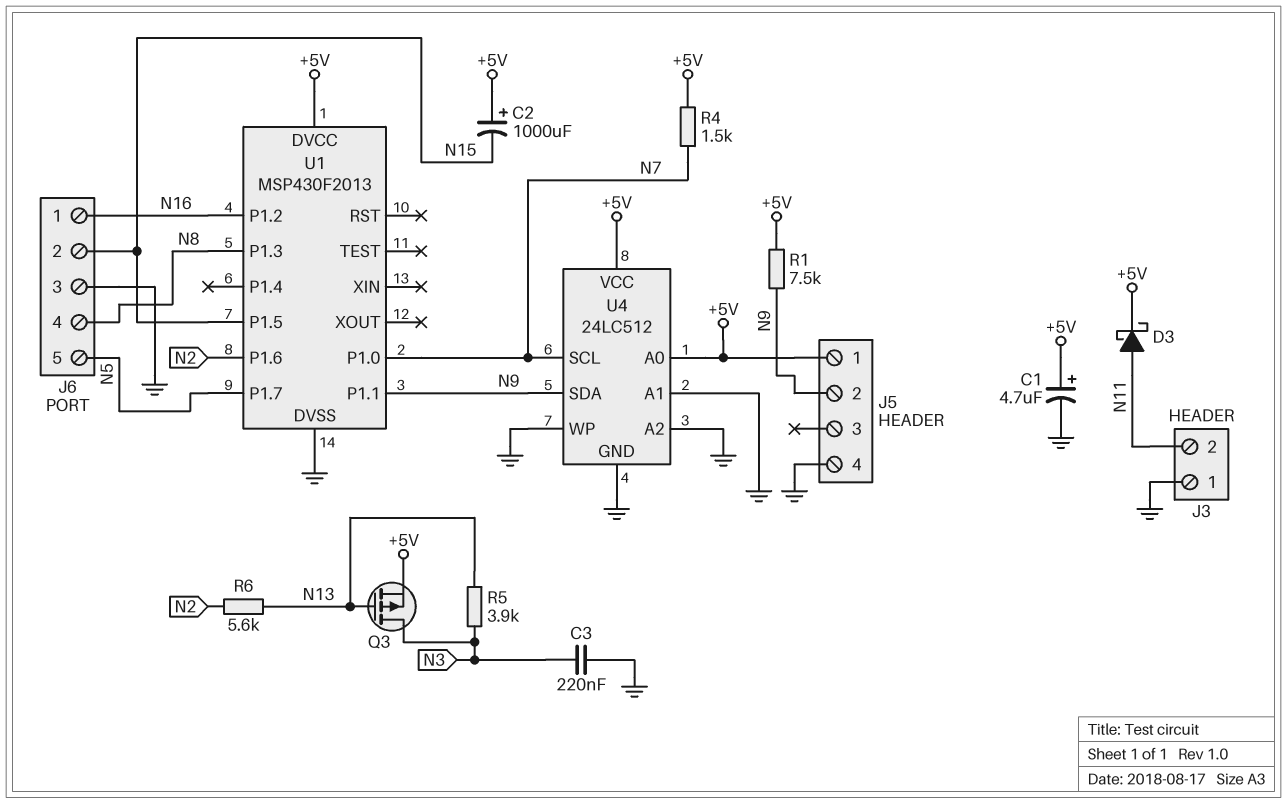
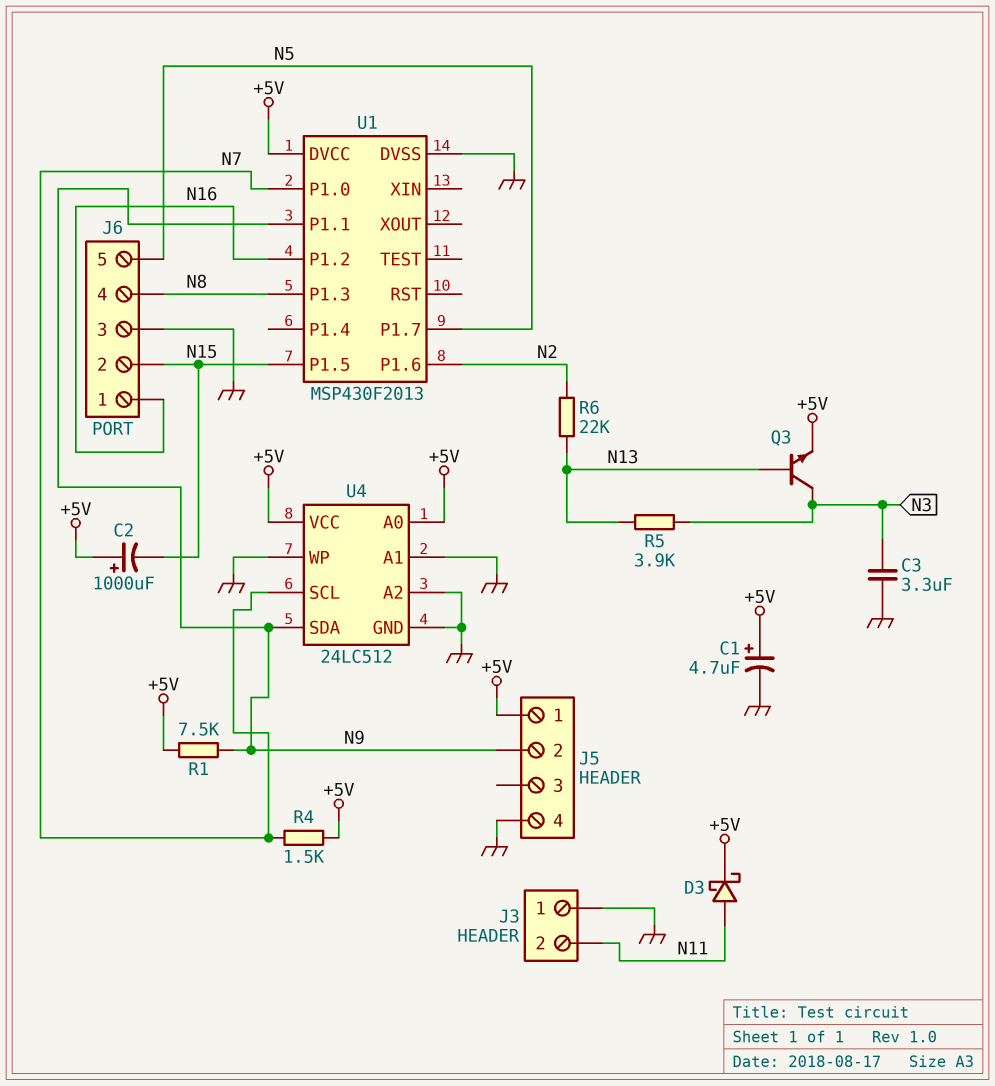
C3: 220nF (GND, N3) -> 3.3uF (GND, N3)
Q3: PMOS (G N13, D N3, S +5V) -> NPN (B N13, C N3, E +5V)
R6: 5.6k (N2, N13) -> 22k (N2, N13)

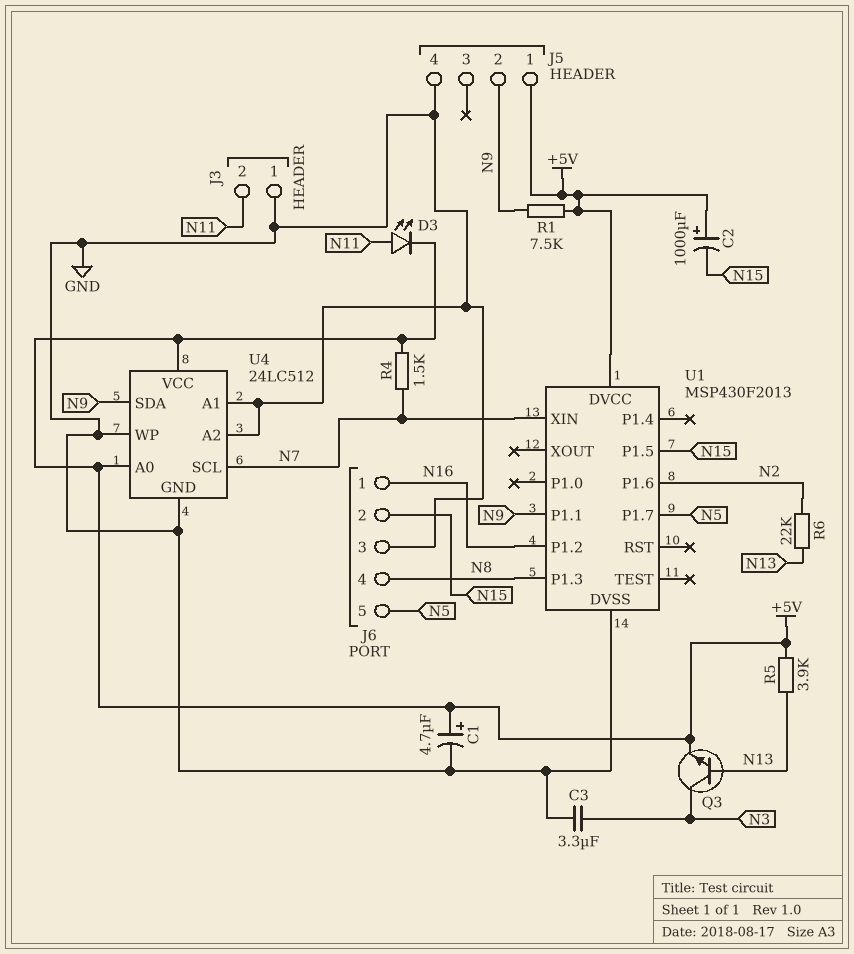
D3: schottky (A N11, K +5V) -> LED (A N11, K +5V)
R5: 3.9k (N3, N13) -> 3.9k (+5V, N13)
U1 pin P1.0: N7 -> none
U1 pin XIN: none -> N7

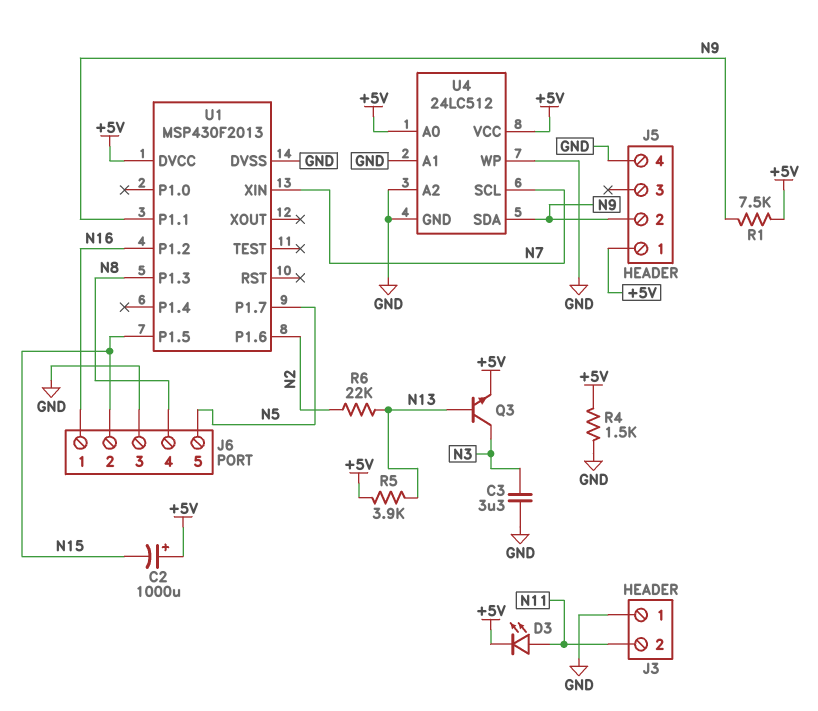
C1: 4.7uF (plus +5V, minus GND) -> none
R4: 1.5k (+5V, N7) -> 1.5k (+5V, GND)

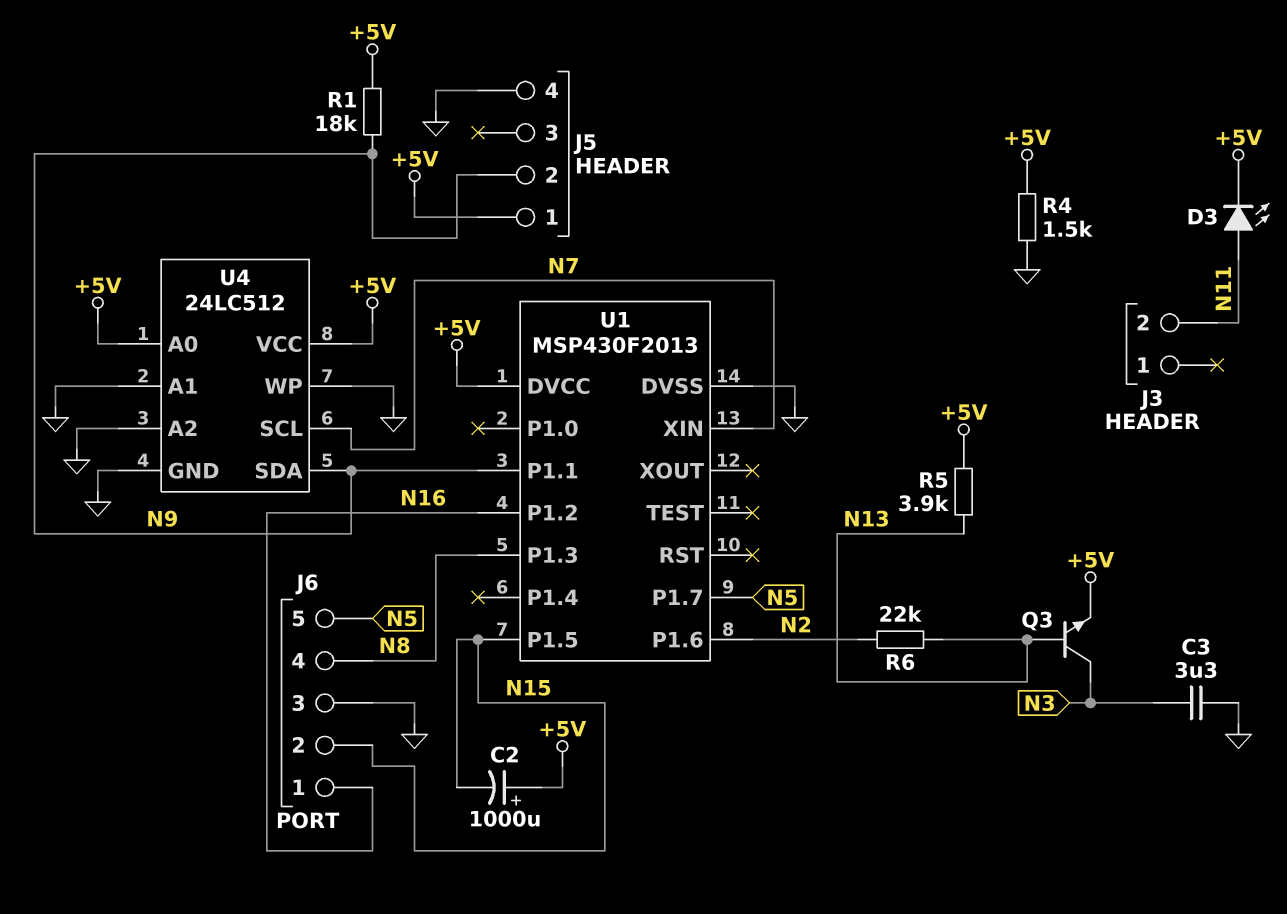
J3 pin 1: GND -> none
R1: 7.5k (+5V, N9) -> 18k (+5V, N9)

